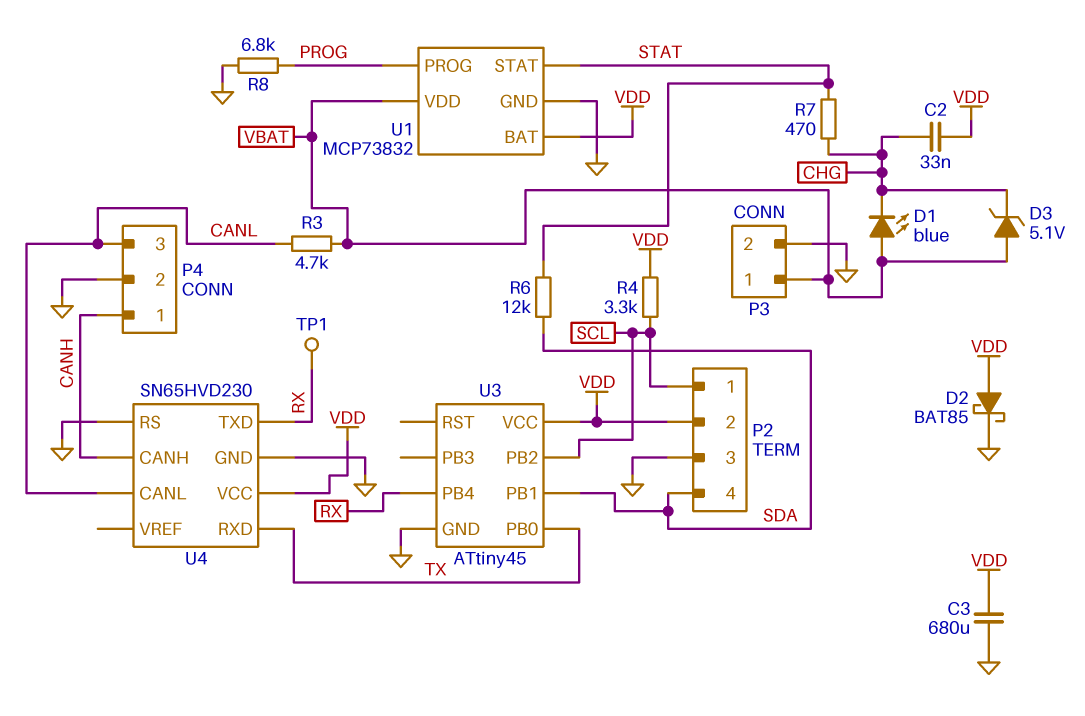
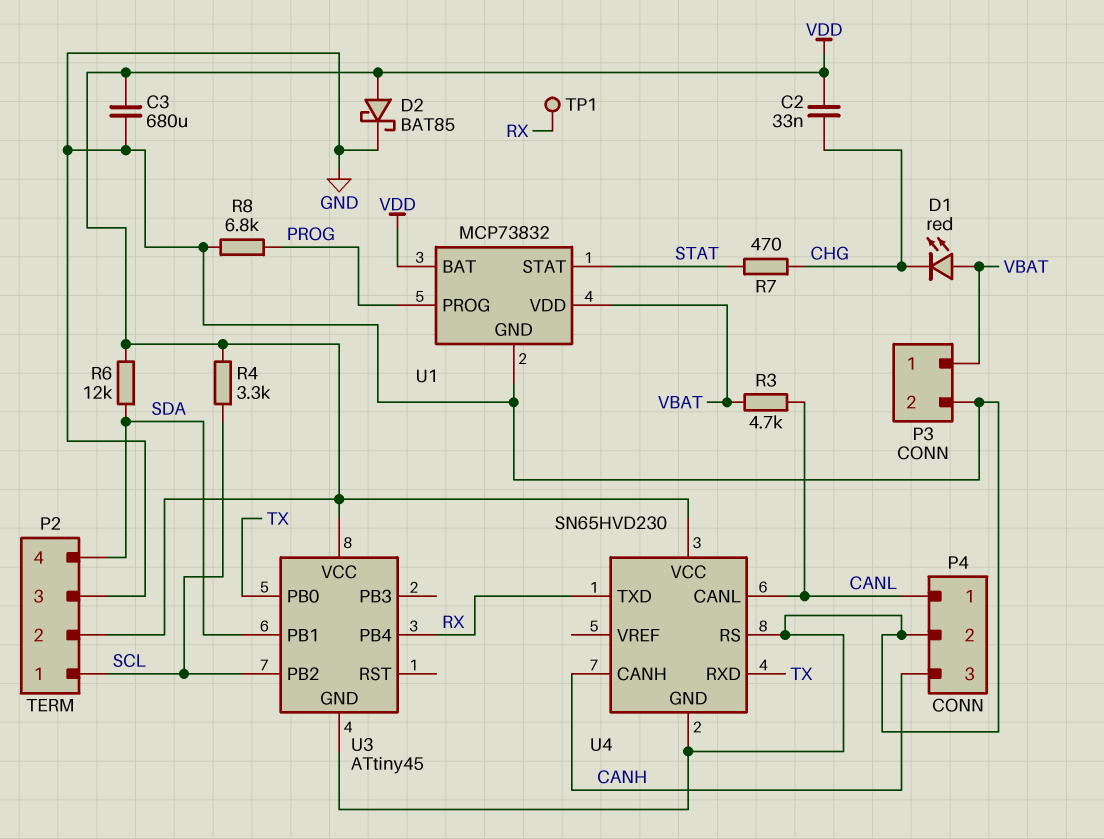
D1: LED blue (A VBAT, K CHG) -> LED red (A VBAT, K CHG)
D3: zener 5.1V (A VBAT, K CHG) -> none
P4 pin 1: CANH -> CANL
P4 pin 3: CANL -> CANH
R6: 12k (SDA, STAT) -> 12k (SDA, VDD)

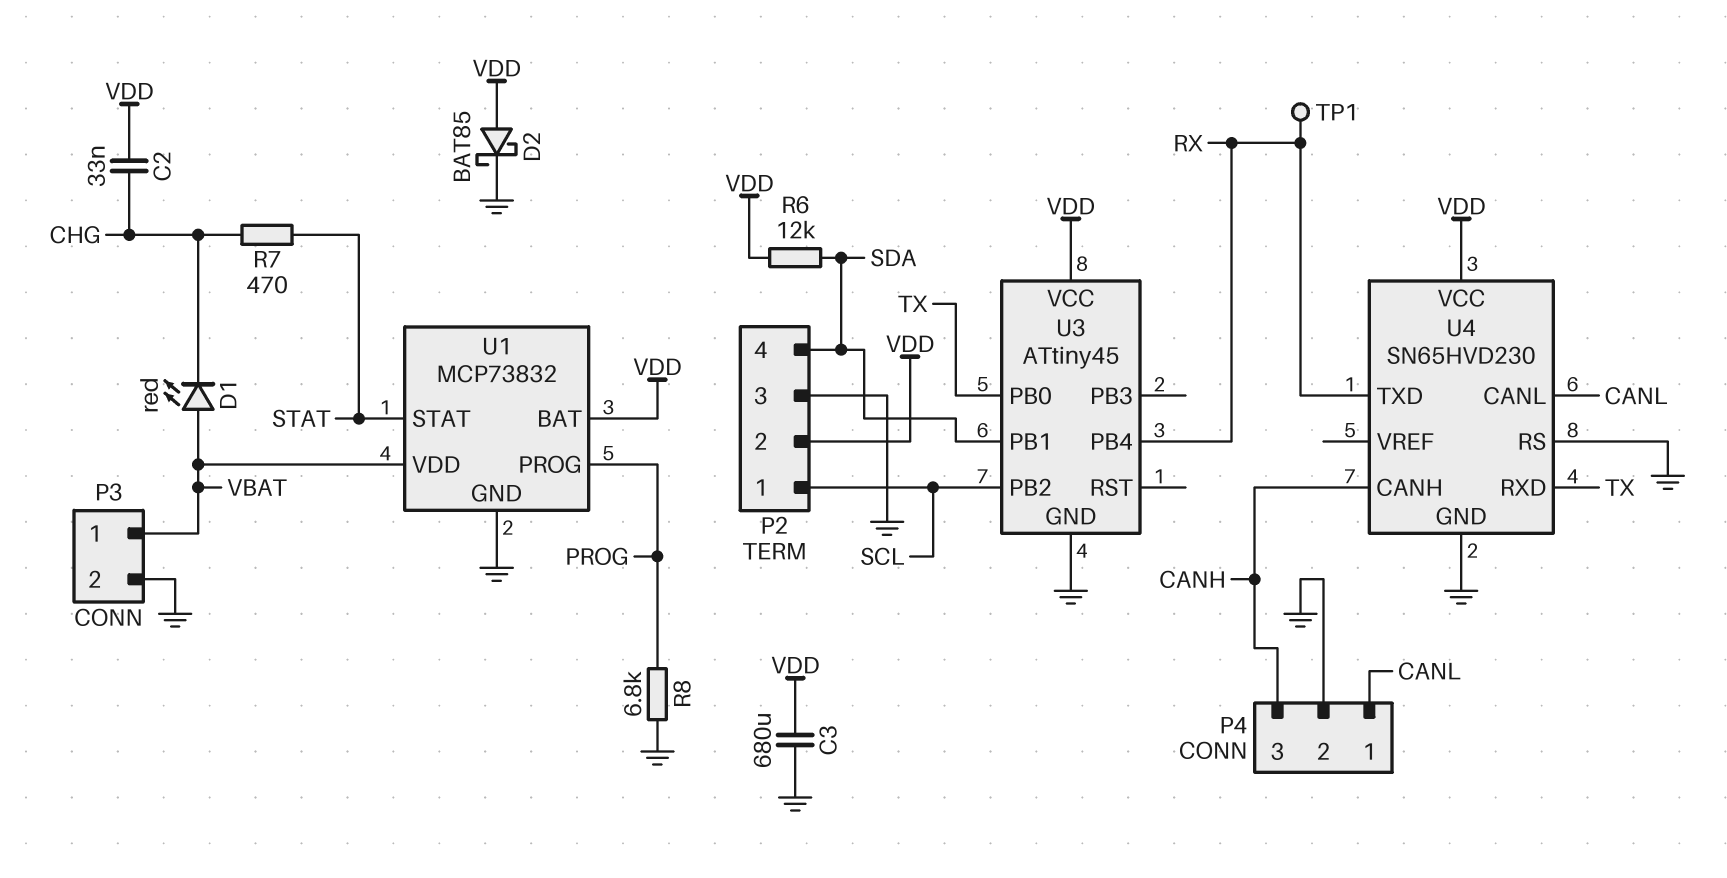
R3: 4.7k (CANL, VBAT) -> none
R4: 3.3k (SCL, VDD) -> none

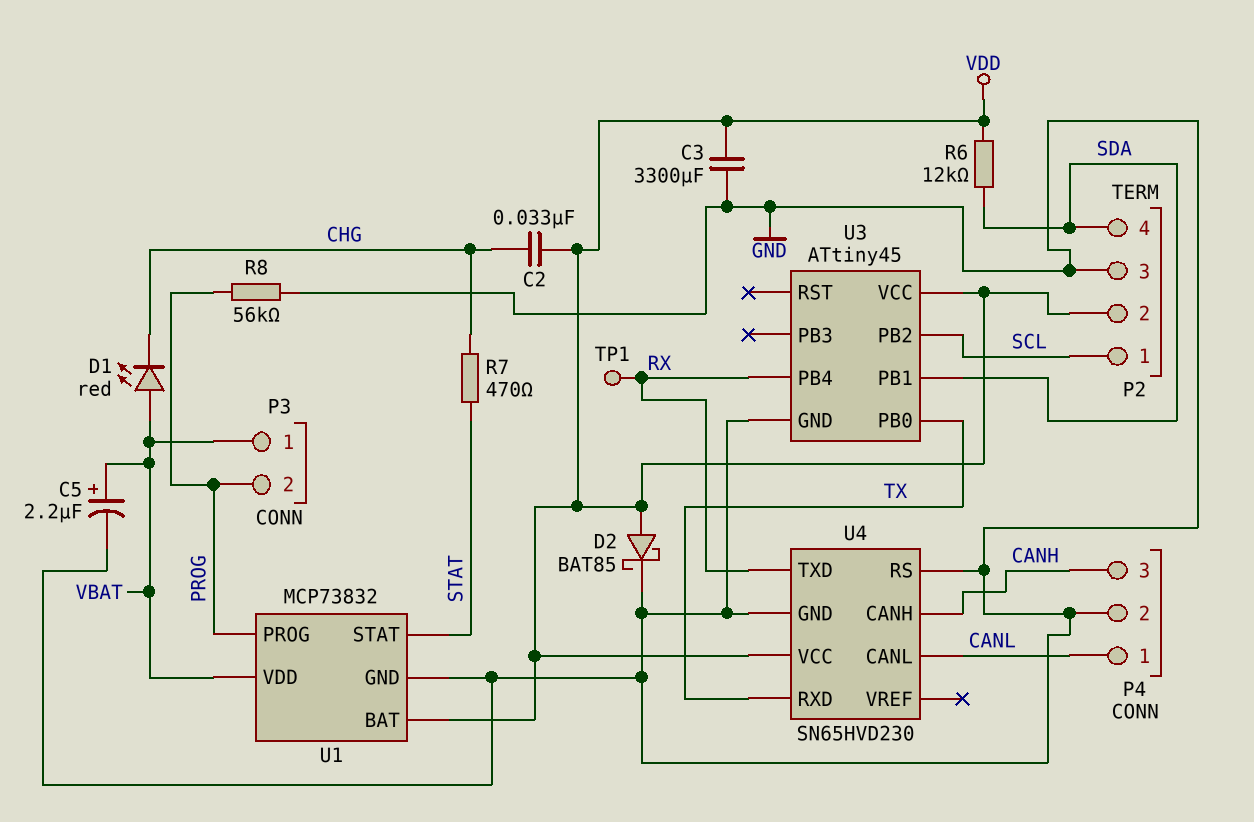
C3: 680uF (GND, VDD) -> 3300uF (GND, VDD)
C5: none -> 2.2uF (plus VBAT, minus GND)
P3 pin 2: GND -> PROG
R8: 6.8k (GND, PROG) -> 56k (GND, PROG)

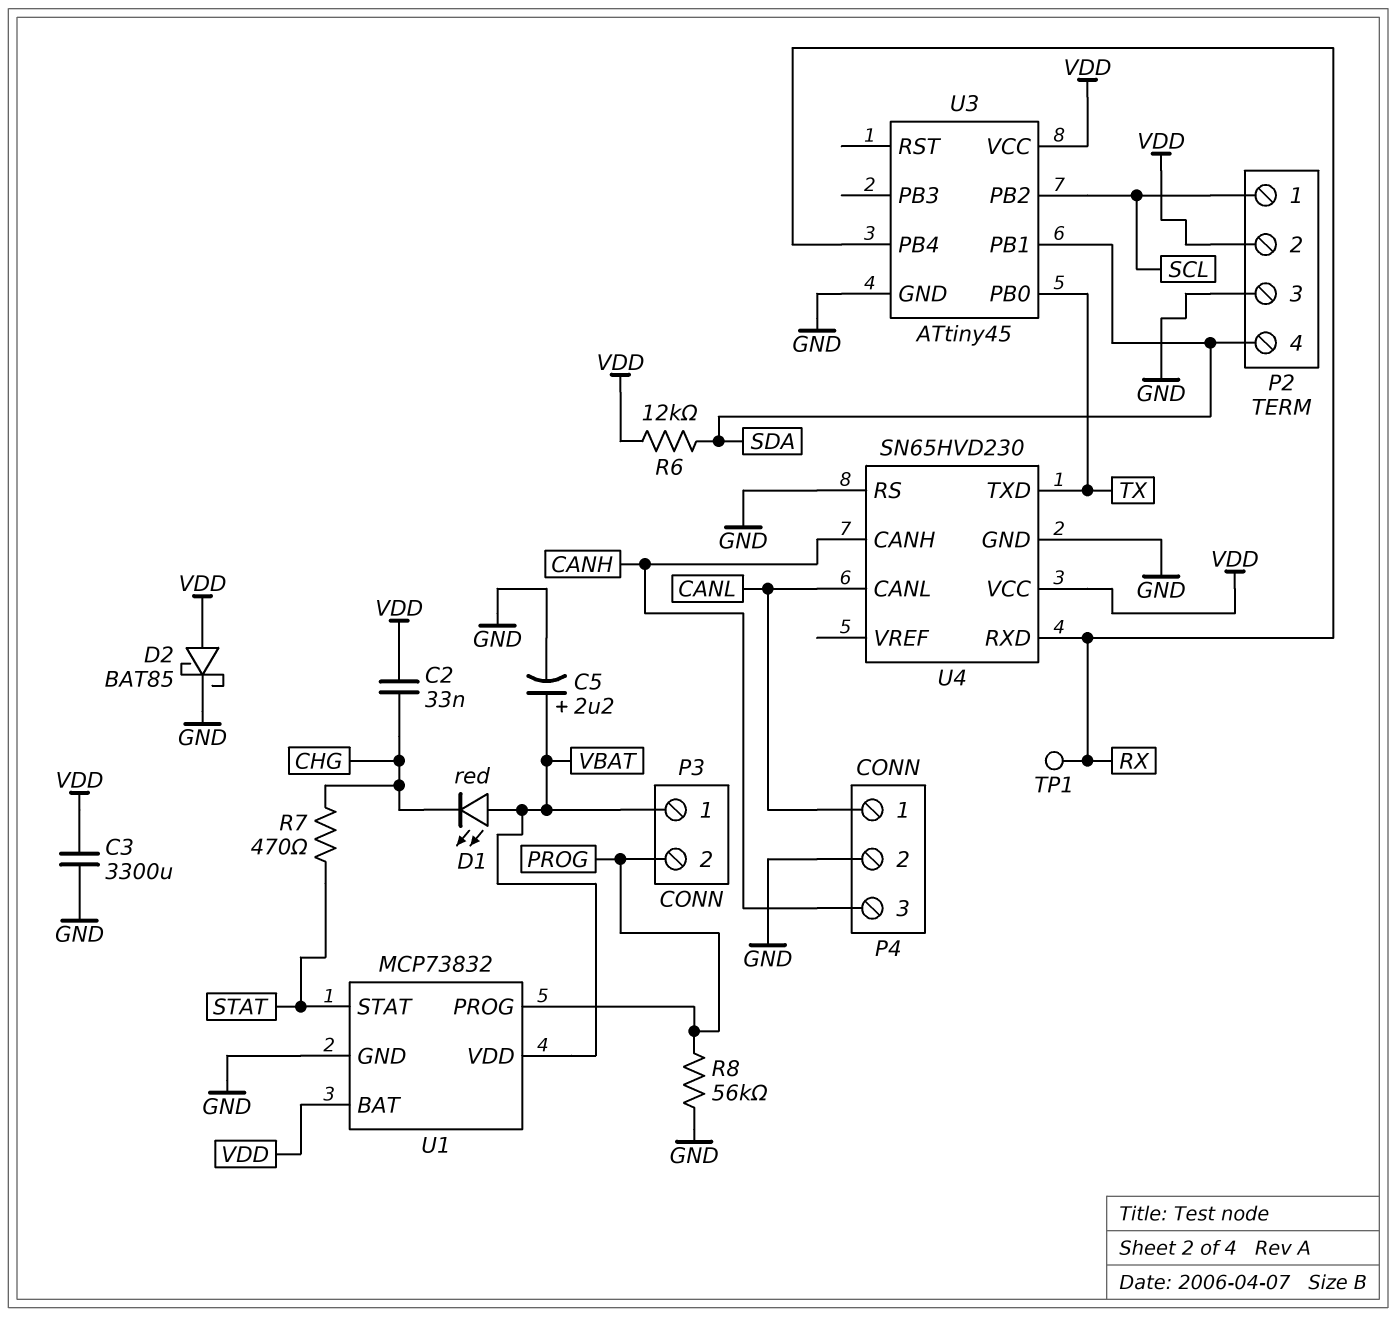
U4 pin RXD: TX -> RX
U4 pin TXD: RX -> TX

